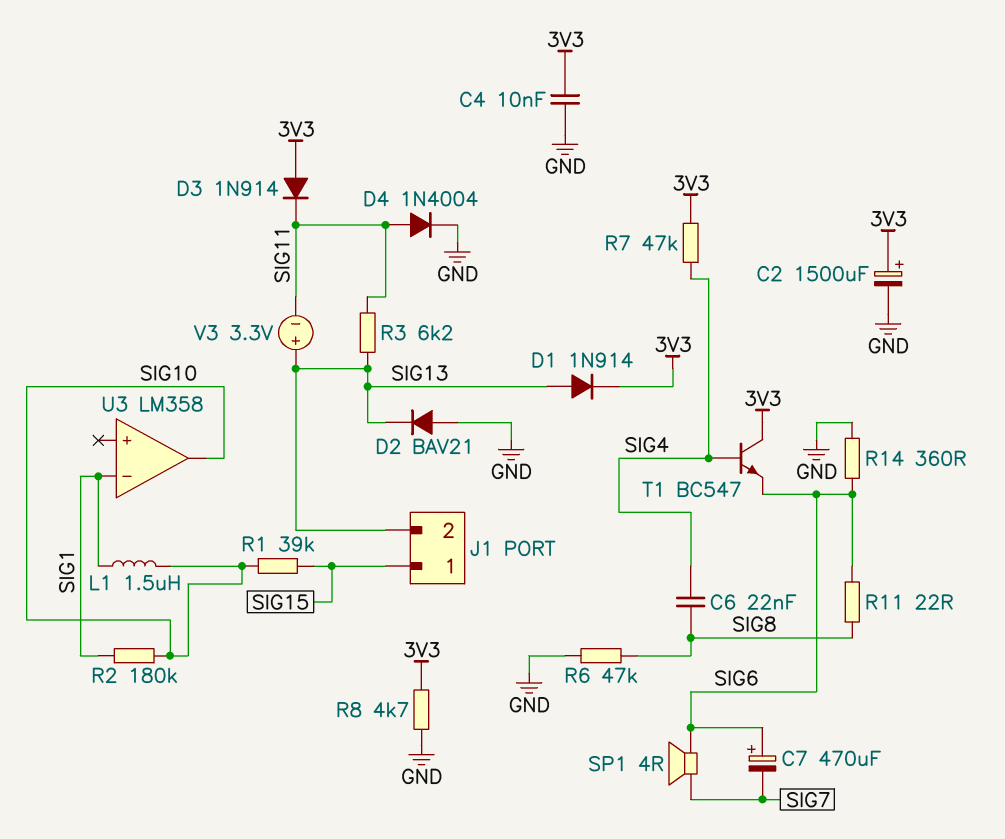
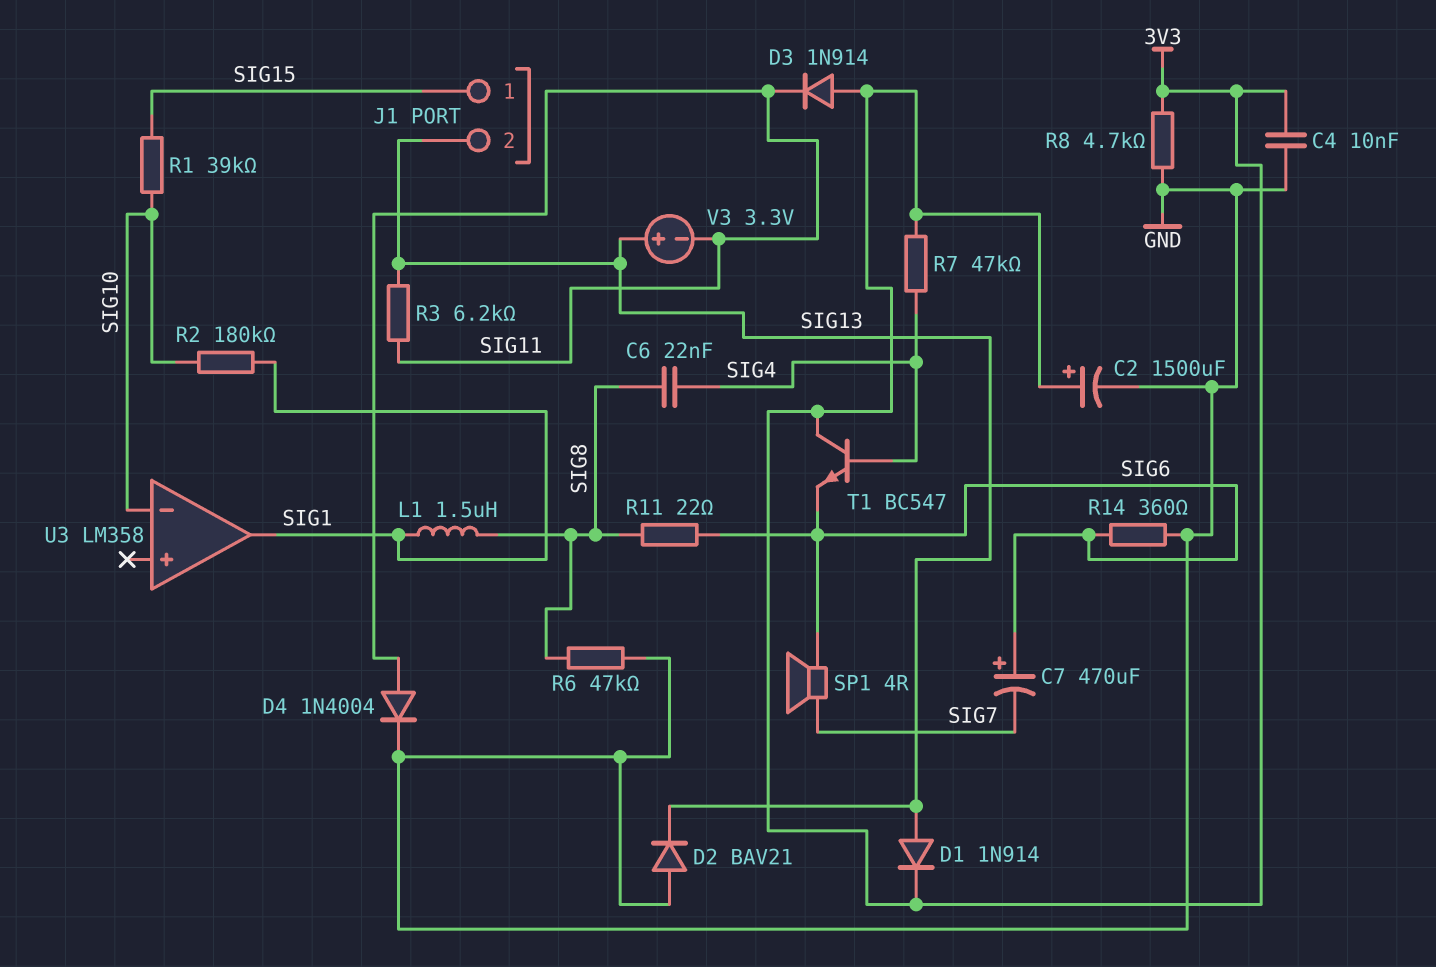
L1: 1.5uH (SIG1, SIG10) -> 1.5uH (SIG1, SIG8)
U3 pin in-: SIG1 -> SIG10
U3 pin out: SIG10 -> SIG1

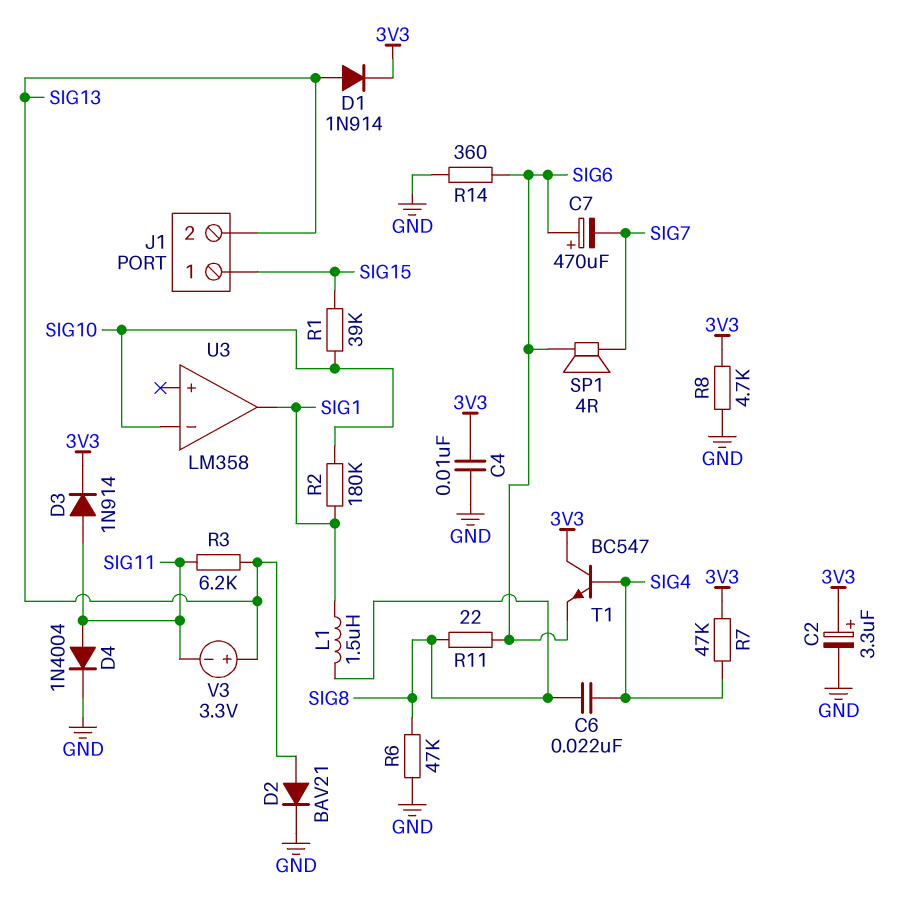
C2: 1500uF (plus 3V3, minus GND) -> 3.3uF (plus 3V3, minus GND)
D2: diode BAV21 (A GND, K SIG13) -> diode BAV21 (A SIG13, K GND)
D3: diode 1N914 (A 3V3, K SIG11) -> diode 1N914 (A SIG11, K 3V3)

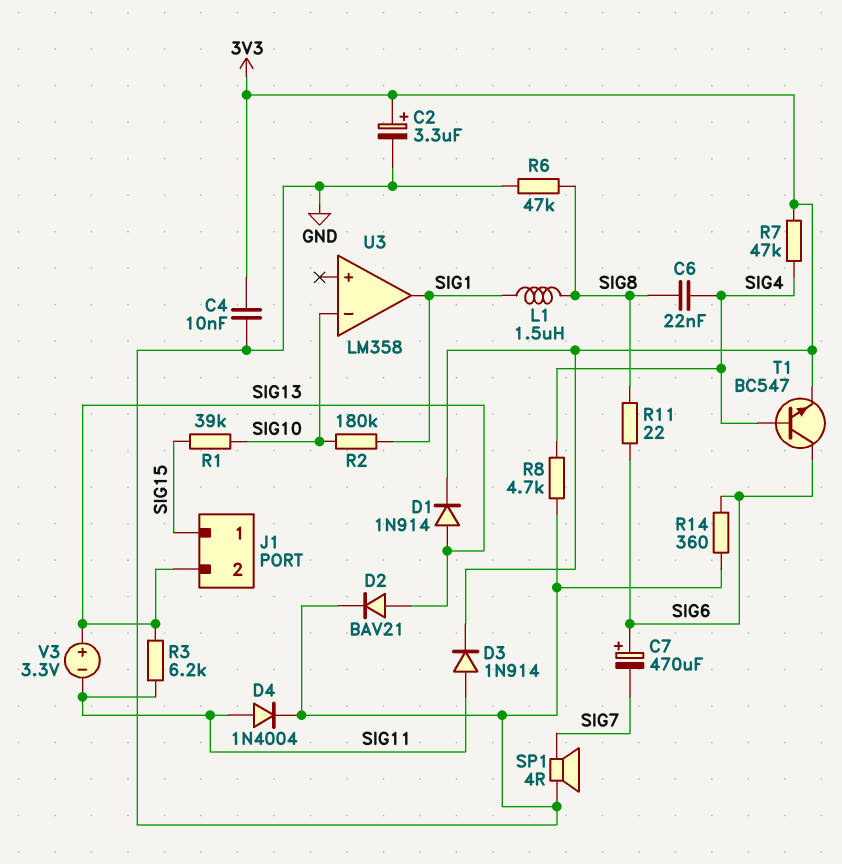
R8: 4.7k (3V3, GND) -> 4.7k (GND, SIG4)
SP1: speaker 4R (SIG6, SIG7) -> speaker 4R (GND, SIG7)
T1: NPN BC547 (B SIG4, C 3V3, E SIG6) -> NPN BC547 (B SIG4, C SIG6, E 3V3)

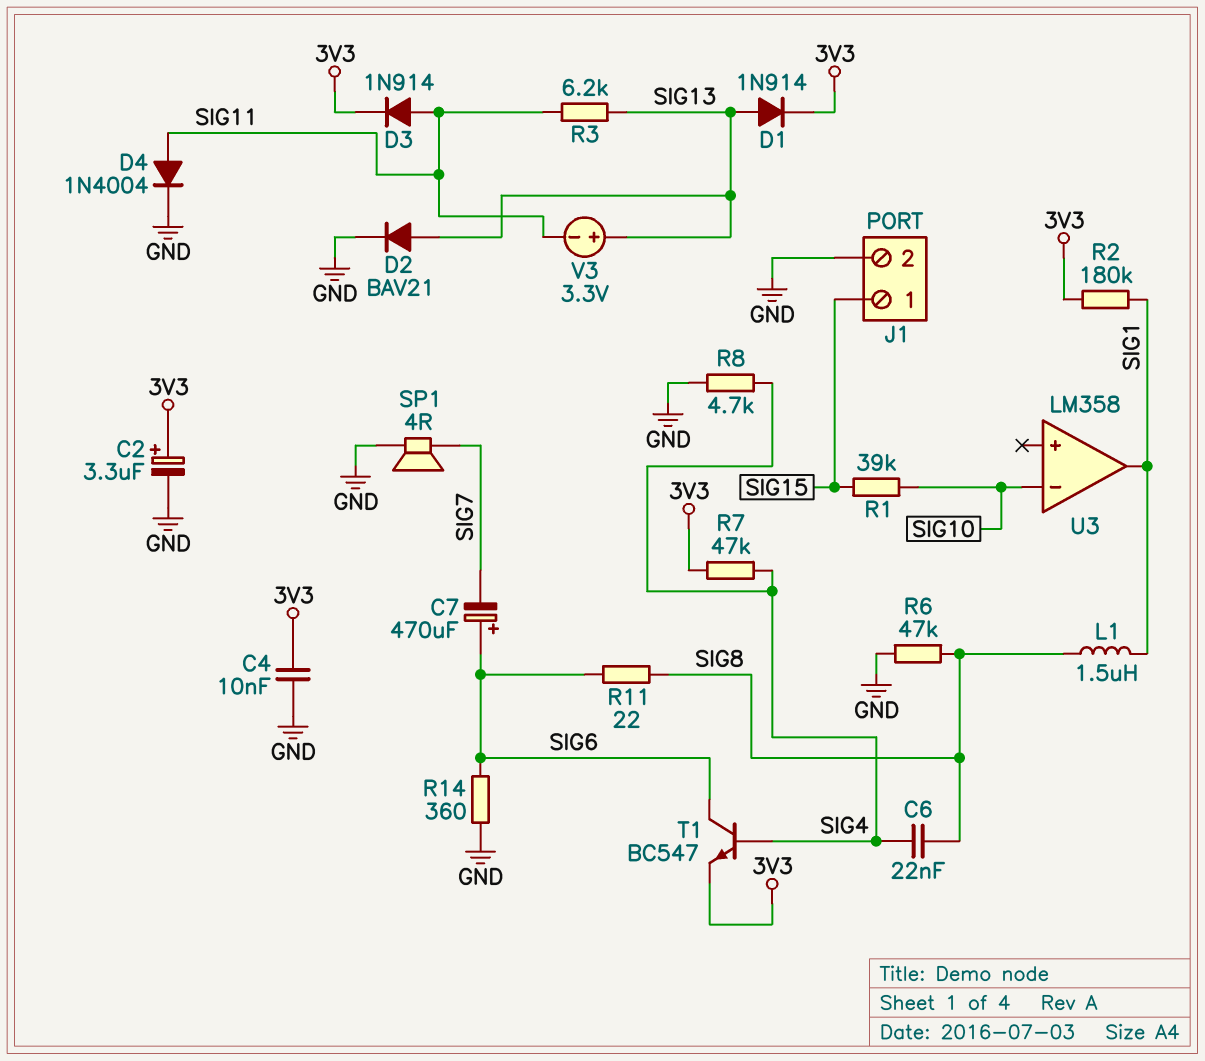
J1 pin 2: SIG13 -> GND
R2: 180k (SIG1, SIG10) -> 180k (3V3, SIG1)

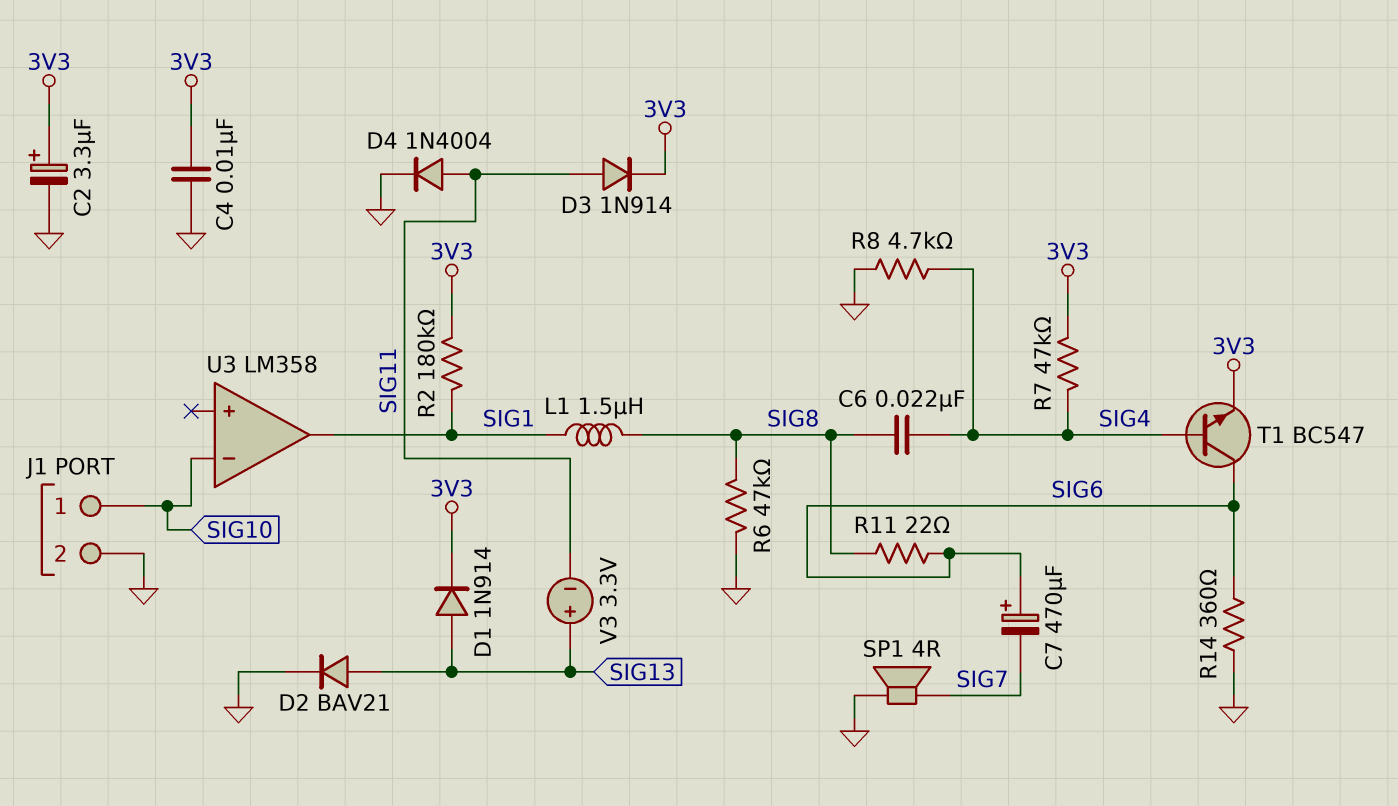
J1 pin 1: SIG15 -> SIG10
R1: 39k (SIG10, SIG15) -> none
R3: 6.2k (SIG11, SIG13) -> none

